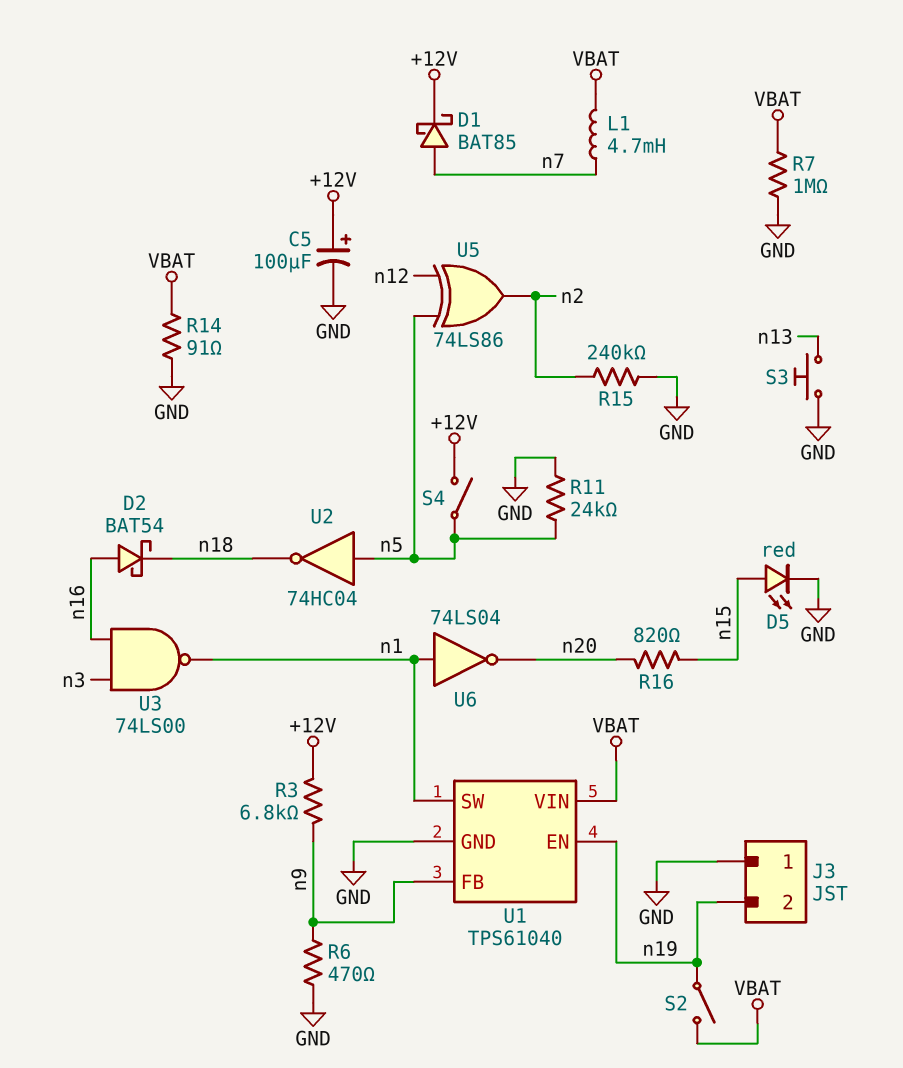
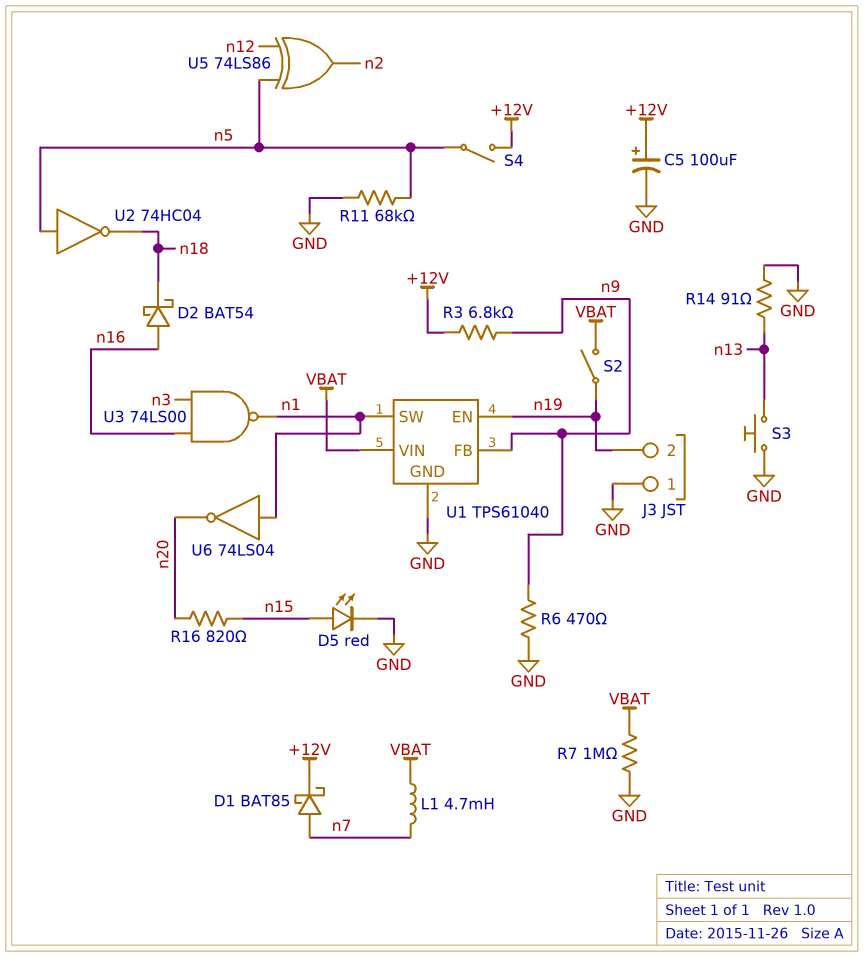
R11: 24k (GND, n5) -> 68k (GND, n5)
R14: 91 (GND, VBAT) -> 91 (GND, n13)
R15: 240k (GND, n2) -> none

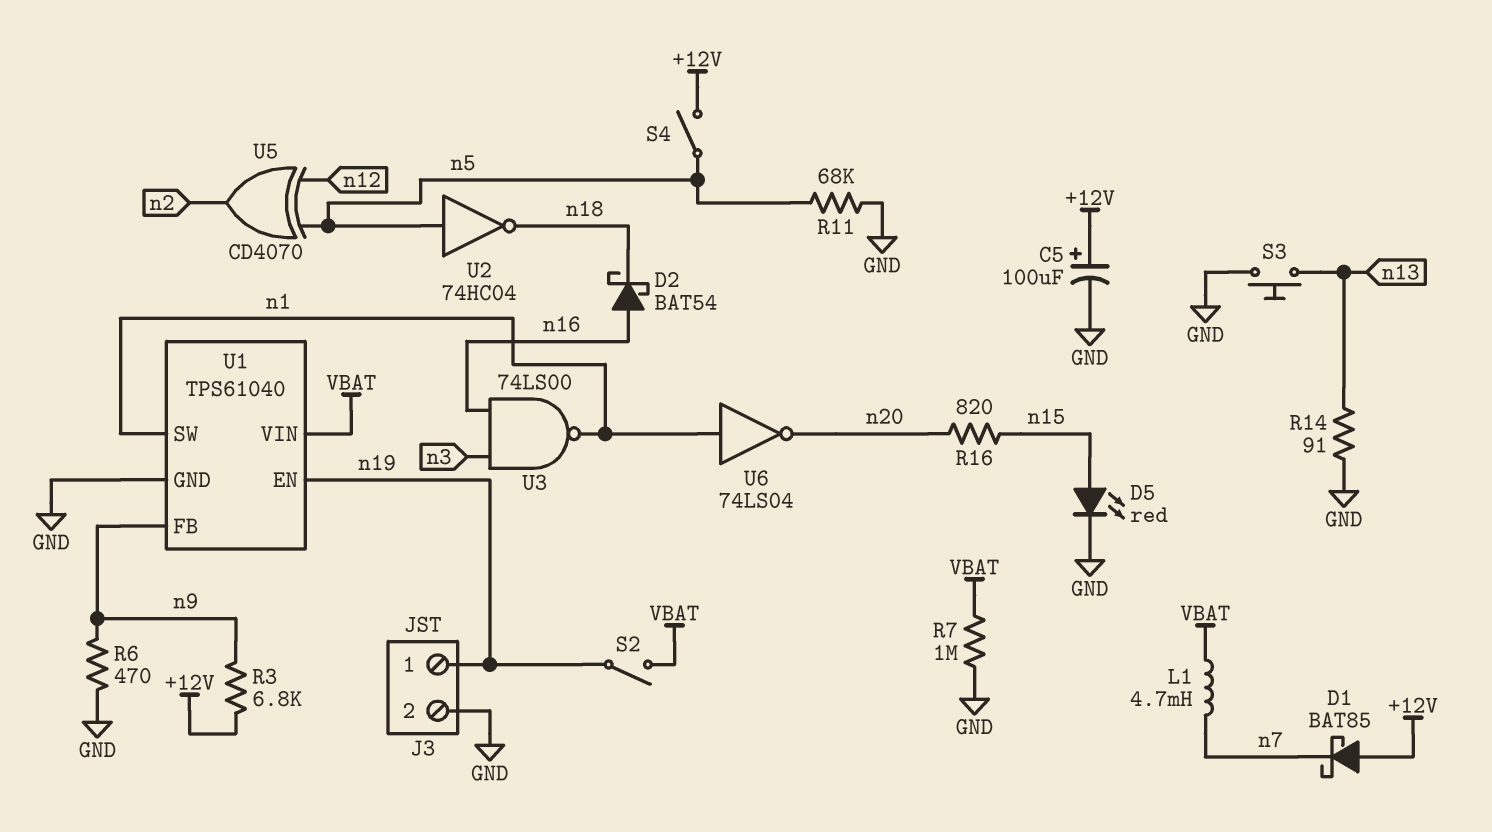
D1: schottky BAT85 (A n7, K +12V) -> schottky BAT85 (A +12V, K n7)
J3 pin 1: GND -> n19
J3 pin 2: n19 -> GND
U5: XOR 74LS86 (in n5, in n12, out n2) -> XOR CD4070 (in n5, in n12, out n2)

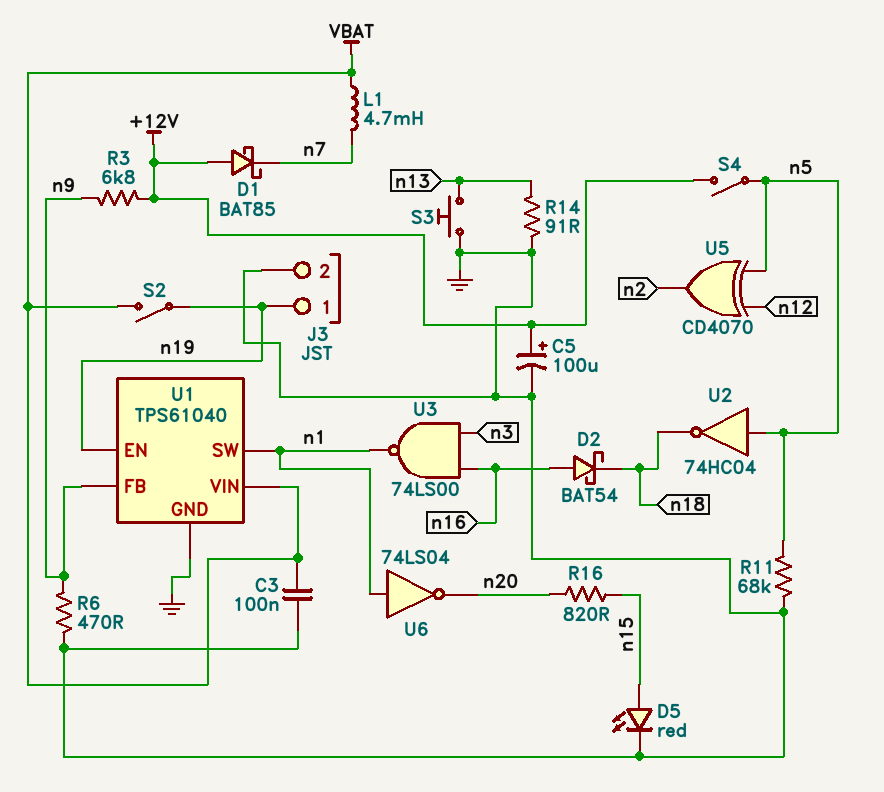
C3: none -> 100nF (GND, VBAT)
R7: 1M (GND, VBAT) -> none

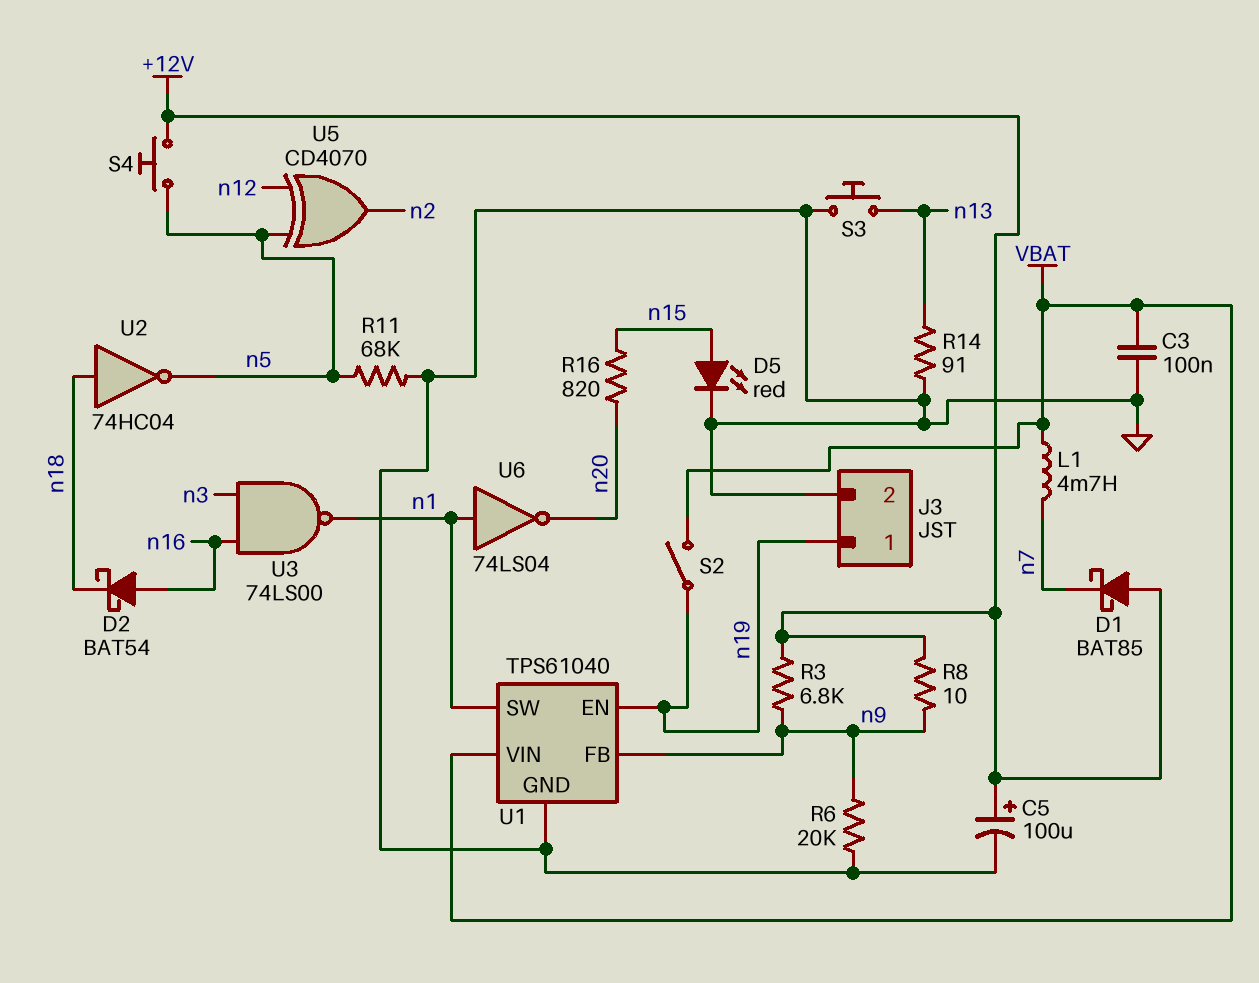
R6: 470 (GND, n9) -> 20k (GND, n9)
R8: none -> 10 (+12V, n9)
S4: switch (+12V, n5) -> button (+12V, n5)
U2: NOT 74HC04 (in n5, out n18) -> NOT 74HC04 (in n18, out n5)

